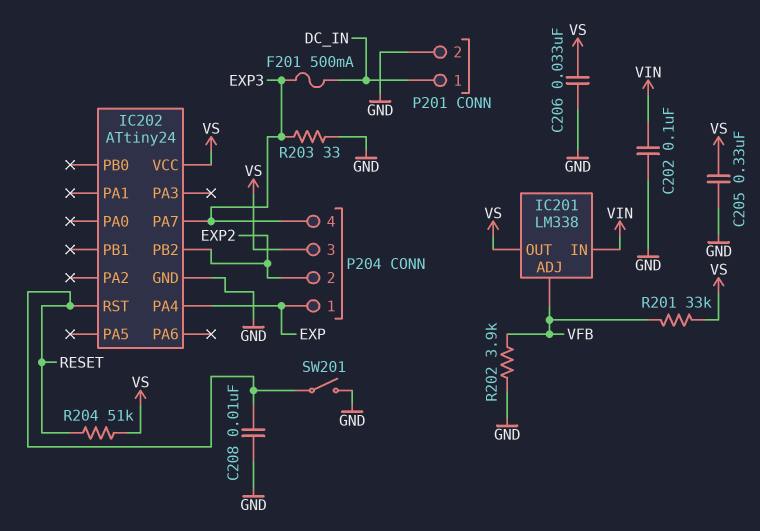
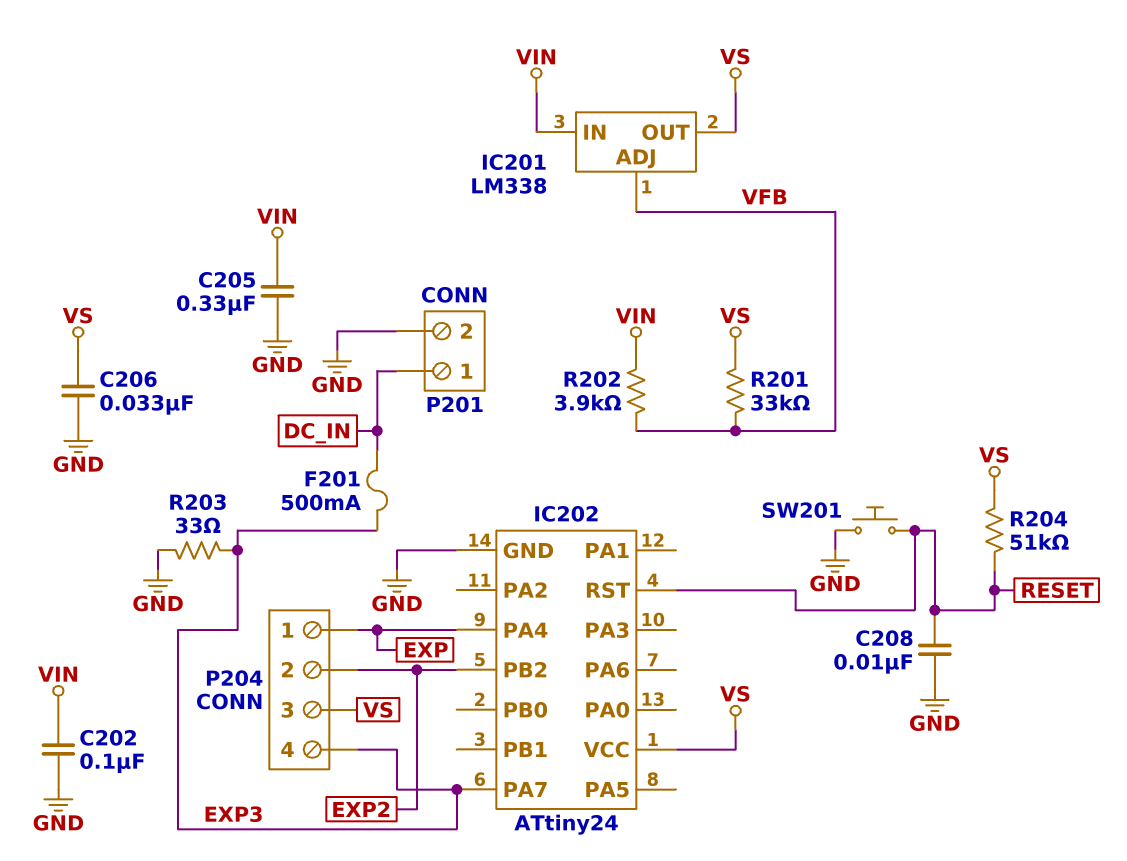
C205: 330nF (GND, VS) -> 330nF (GND, VIN)
R202: 3.9k (GND, VFB) -> 3.9k (VFB, VIN)
SW201: switch (GND, RESET) -> button (GND, RESET)

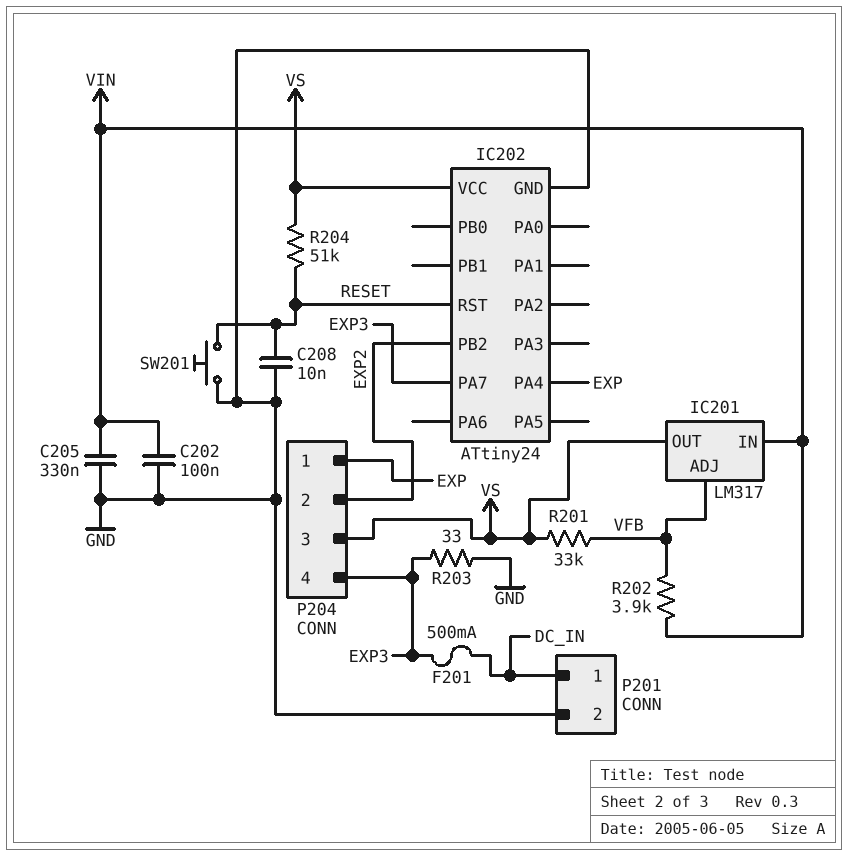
C206: 33nF (GND, VS) -> none
IC201: LM338 -> LM317

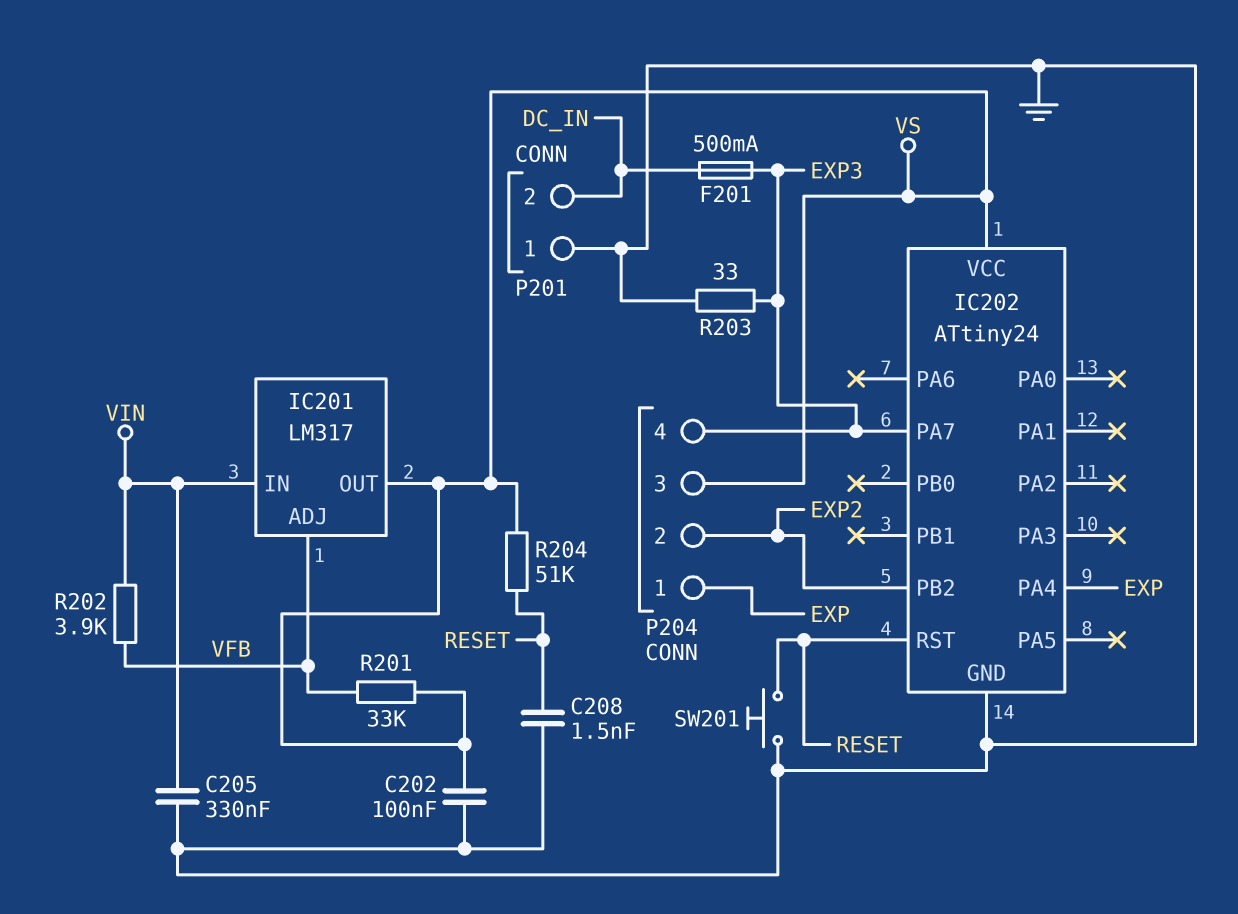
C202: 100nF (GND, VIN) -> 100nF (GND, VS)
C208: 10nF (GND, RESET) -> 1.5nF (GND, RESET)
P201 pin 1: DC_IN -> GND
P201 pin 2: GND -> DC_IN

